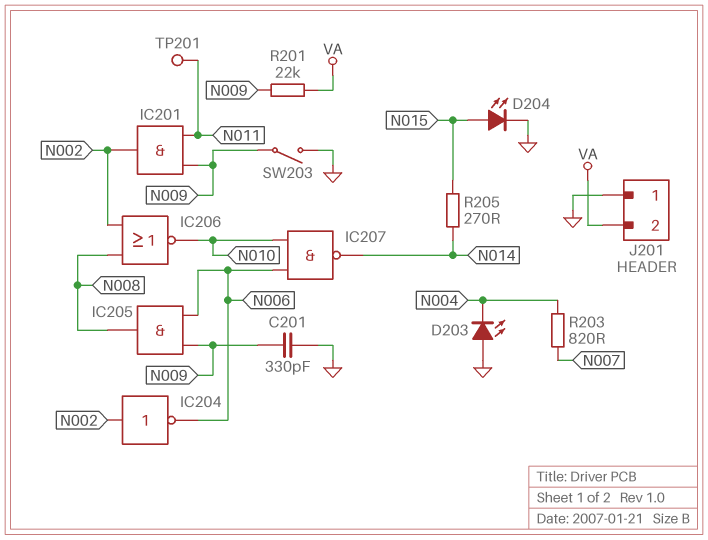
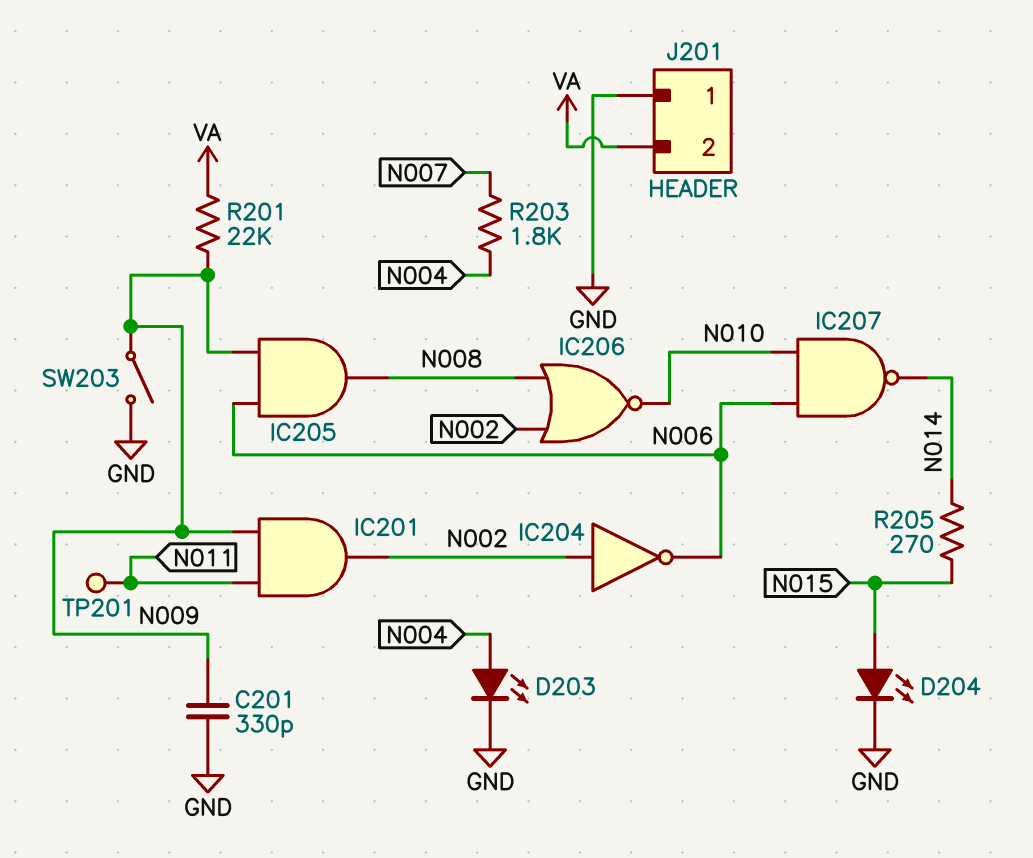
D203: LED (A GND, K N004) -> LED (A N004, K GND)
R203: 820 (N004, N007) -> 1.8k (N004, N007)

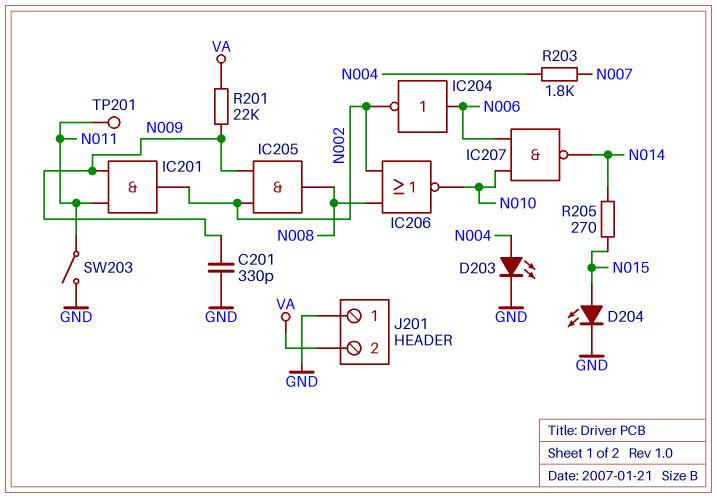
IC204: NOT (in N002, out N006) -> NOT (in N006, out N002)
IC205: AND (in N006, in N009, out N008) -> AND (in N002, in N009, out N008)
SW203: switch (GND, N009) -> switch (GND, N011)

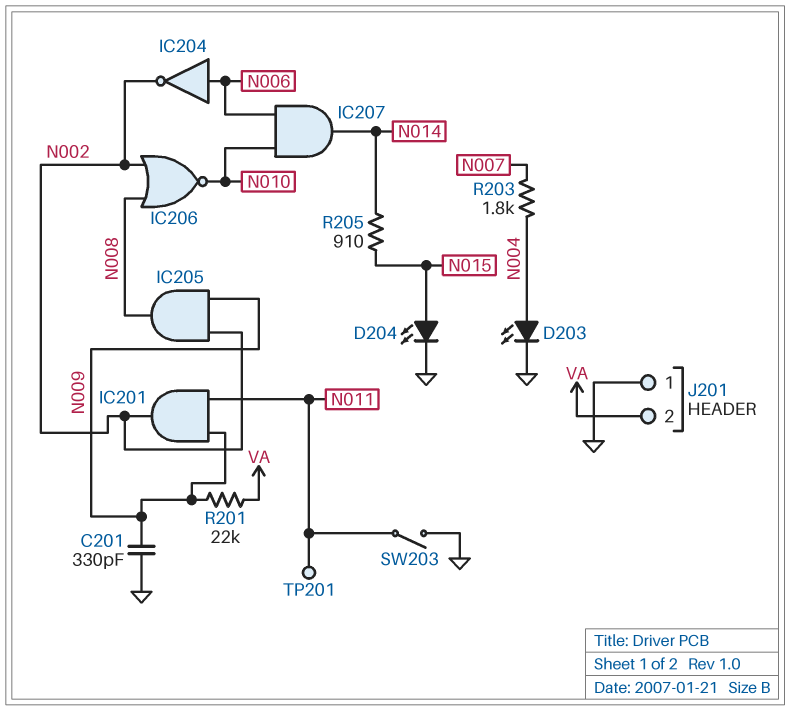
IC207: NAND (in N006, in N010, out N014) -> AND (in N006, in N010, out N014)
R205: 270 (N014, N015) -> 910 (N014, N015)

